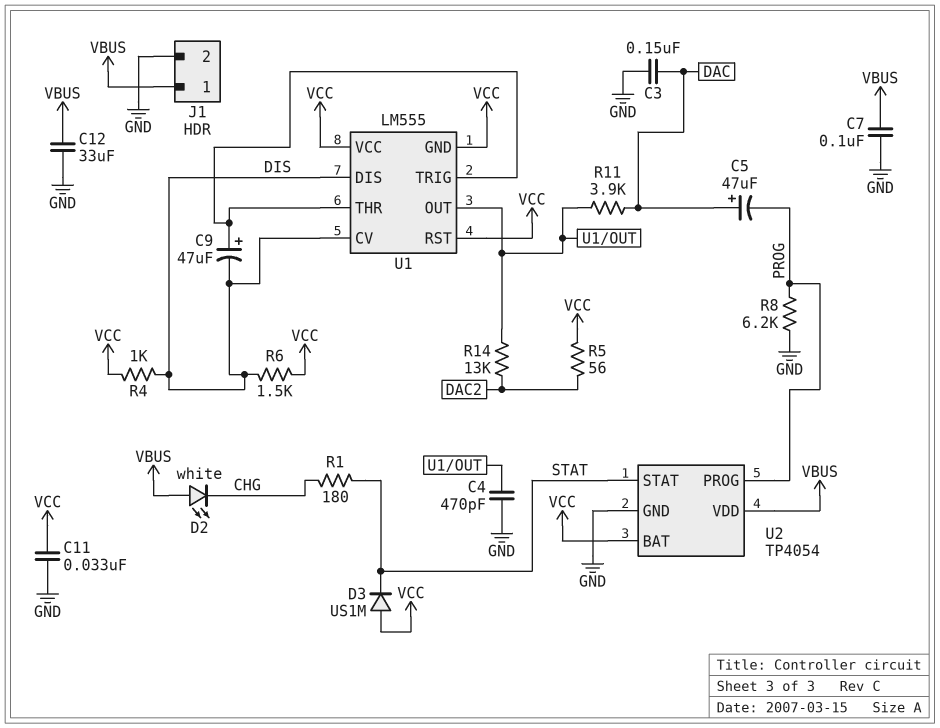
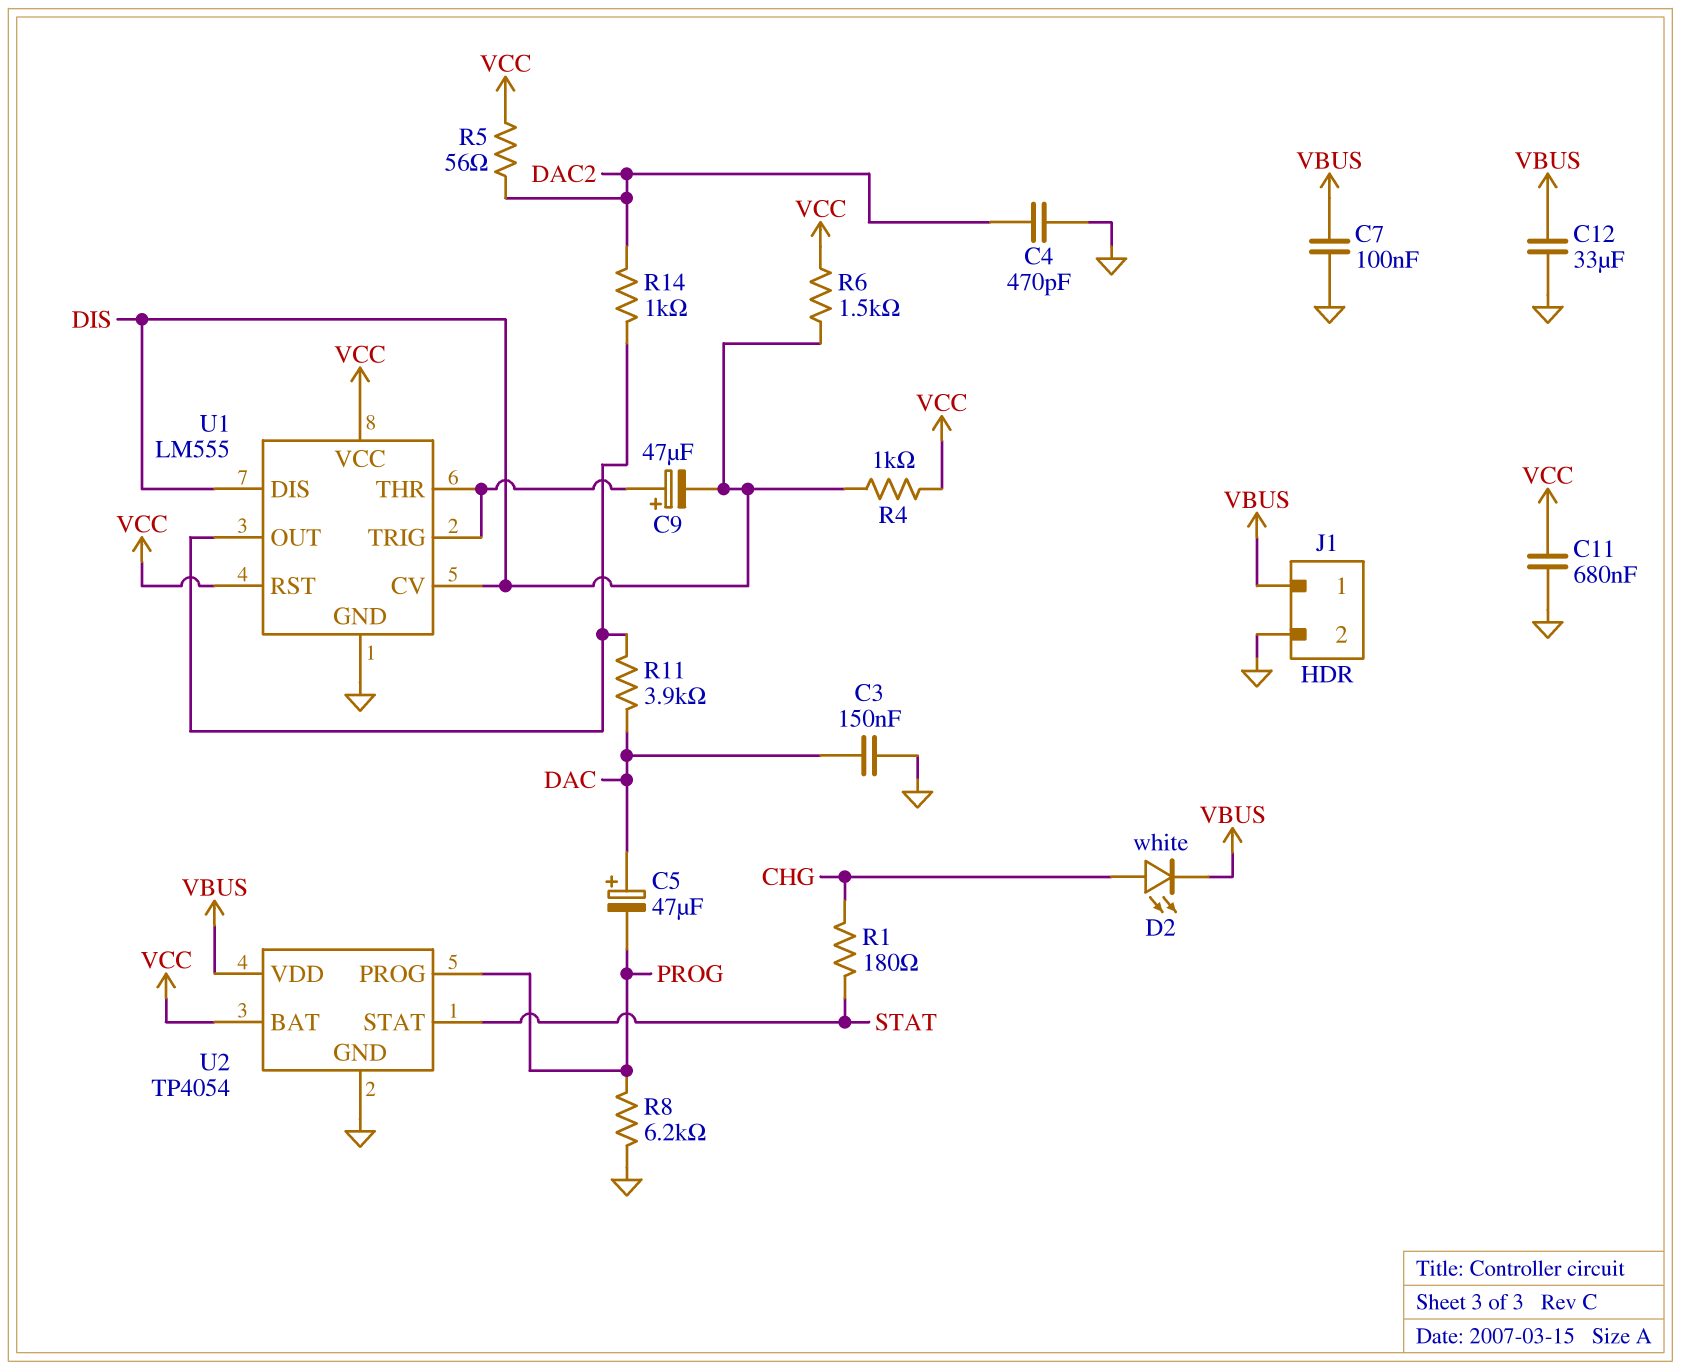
C4: 470pF (GND, U1/OUT) -> 470pF (DAC2, GND)
C11: 33nF (GND, VCC) -> 680nF (GND, VCC)
D2: LED white (A VBUS, K CHG) -> LED white (A CHG, K VBUS)
D3: diode US1M (A VCC, K STAT) -> none
R14: 13k (DAC2, U1/OUT) -> 1k (DAC2, U1/OUT)
U1 pin GND: VCC -> GND

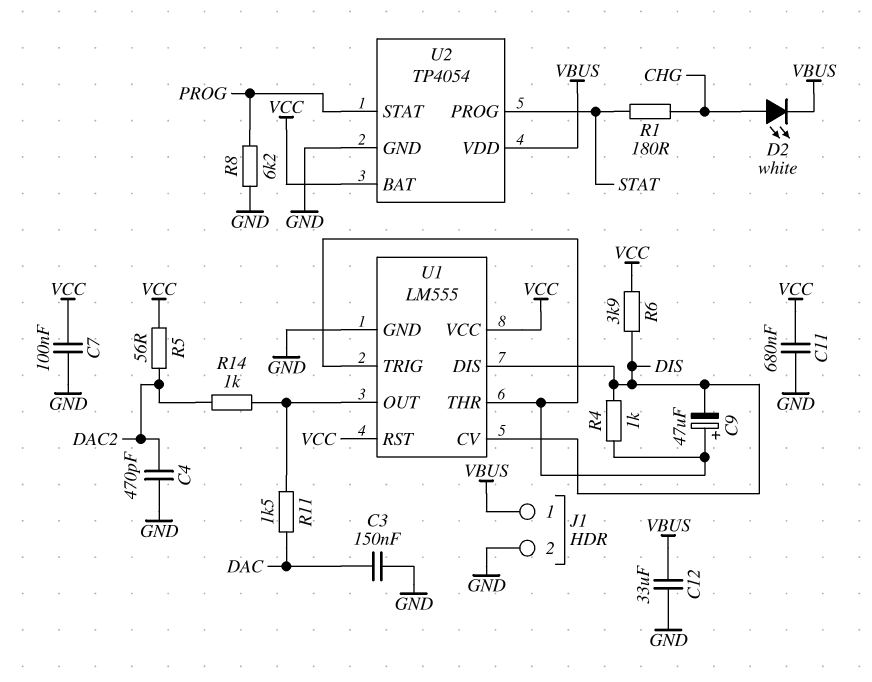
C5: 47uF (plus DAC, minus PROG) -> none
C7: 100nF (GND, VBUS) -> 100nF (GND, VCC)
R4: 1k (DIS, VCC) -> 1k (DIS, U1/THR)
R6: 1.5k (DIS, VCC) -> 3.9k (DIS, VCC)
R11: 3.9k (DAC, U1/OUT) -> 1.5k (DAC, U1/OUT)
U2 pin PROG: PROG -> STAT
U2 pin STAT: STAT -> PROG

